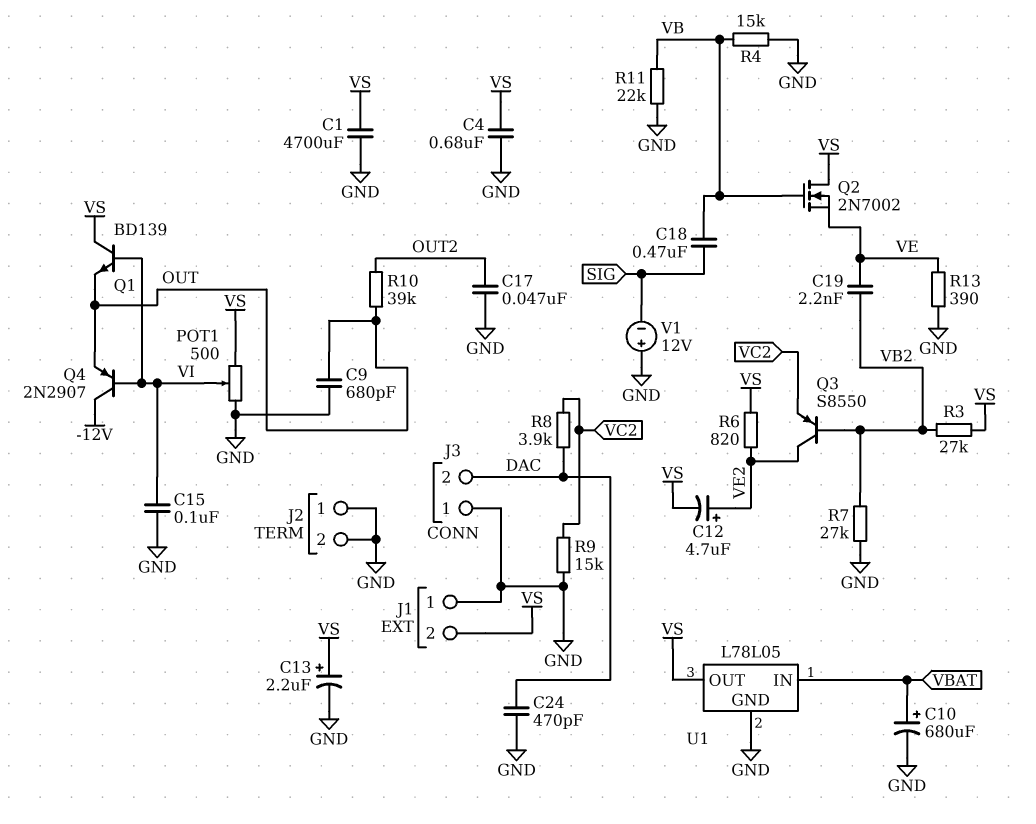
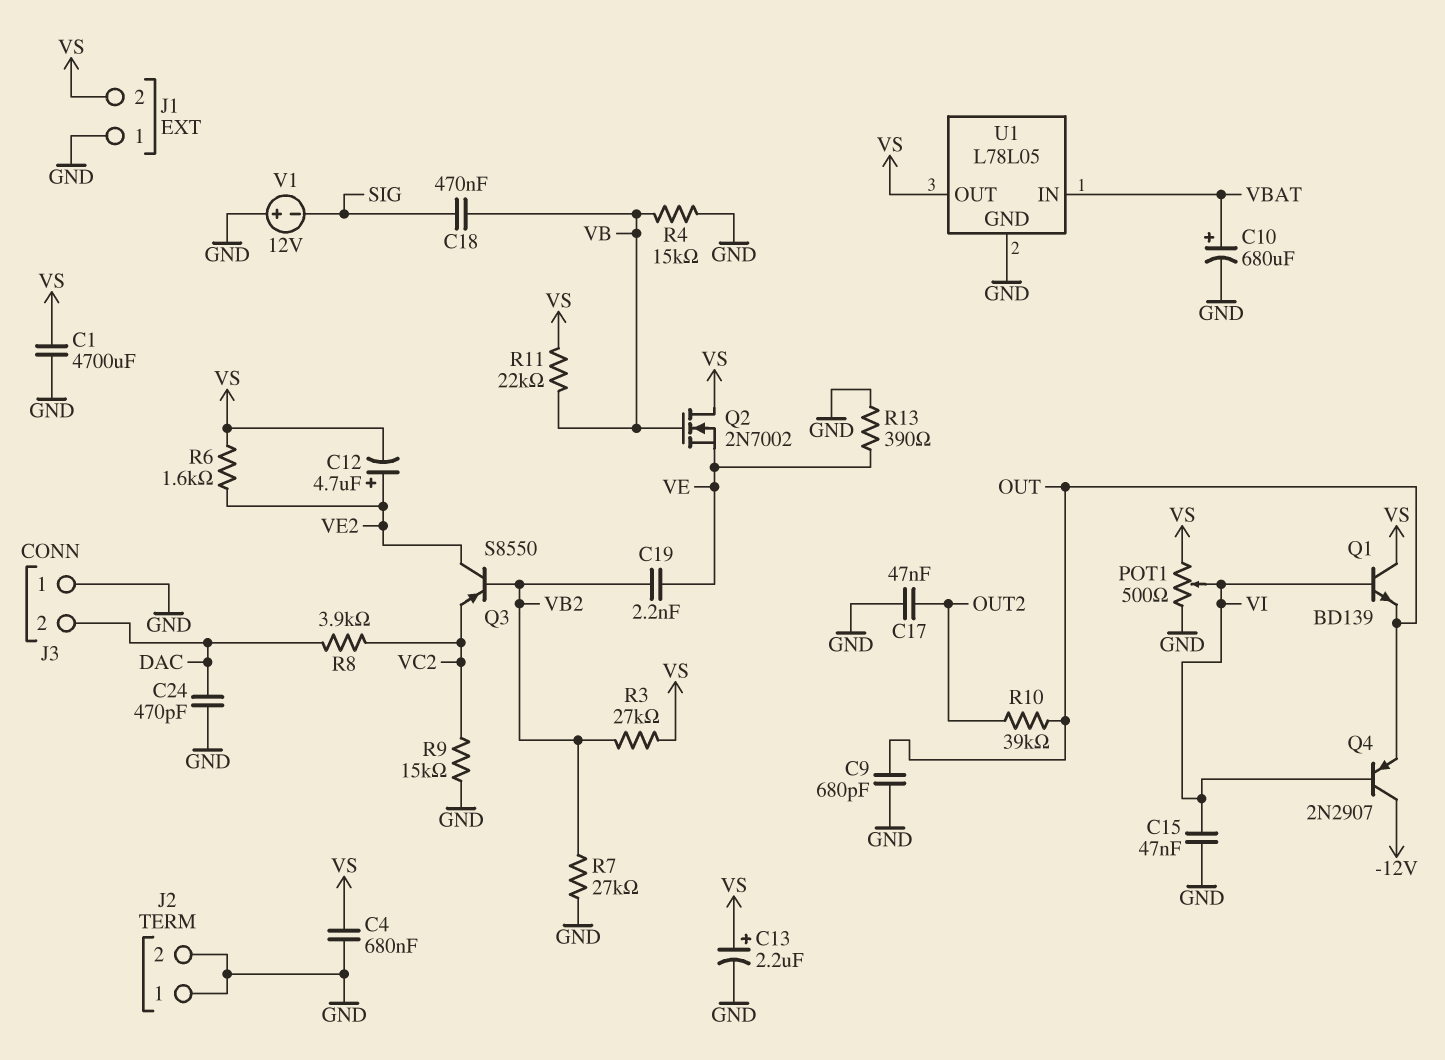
C15: 100nF (GND, VI) -> 47nF (GND, VI)
R6: 820 (VE2, VS) -> 1.6k (VE2, VS)
R11: 22k (GND, VB) -> 22k (VB, VS)

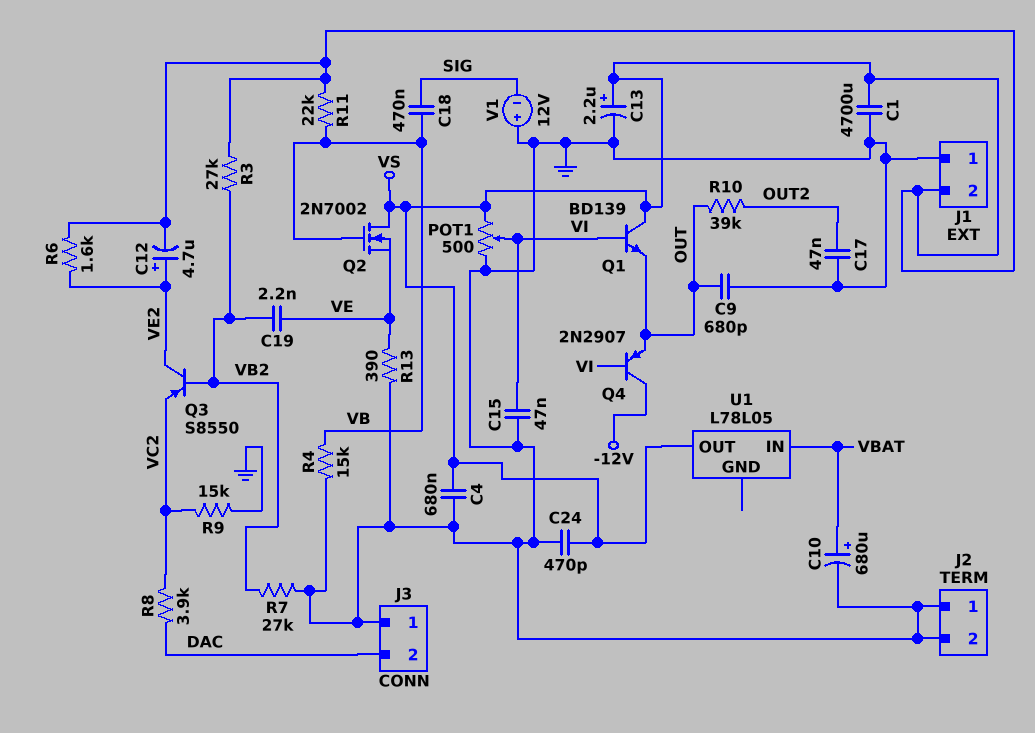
C24: 470pF (DAC, GND) -> 470pF (GND, VS)
U1 pin GND: GND -> none

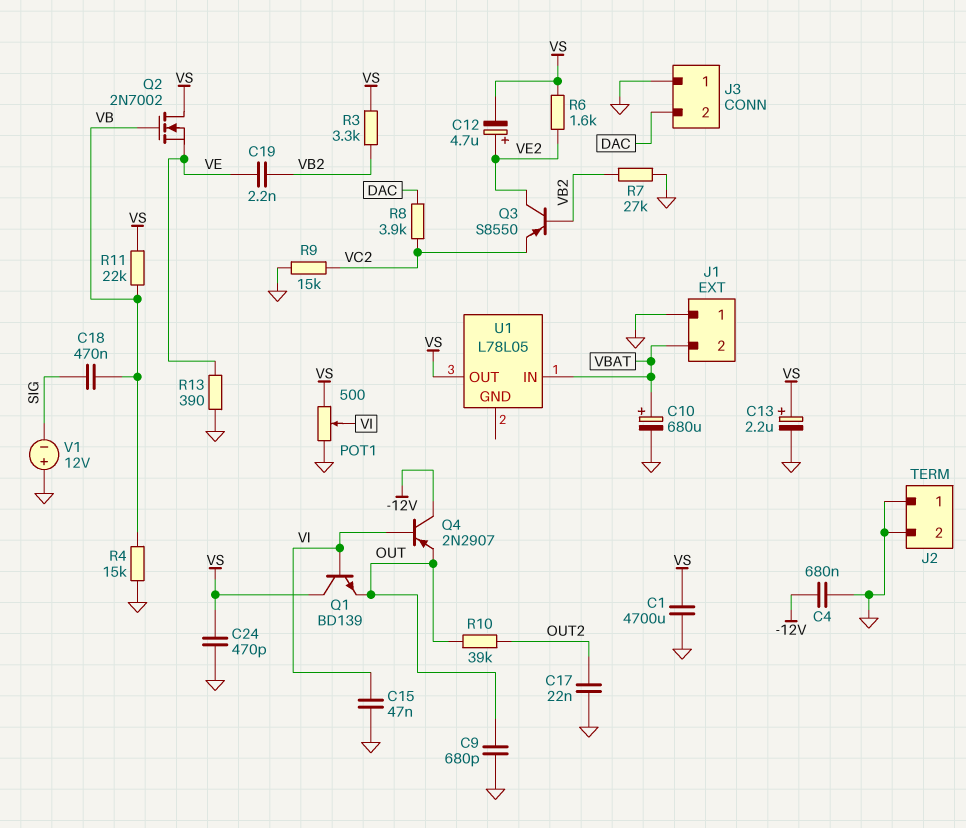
C4: 680nF (GND, VS) -> 680nF (-12V, GND)
C17: 47nF (GND, OUT2) -> 22nF (GND, OUT2)
J1 pin 2: VS -> VBAT
R3: 27k (VB2, VS) -> 3.3k (VB2, VS)

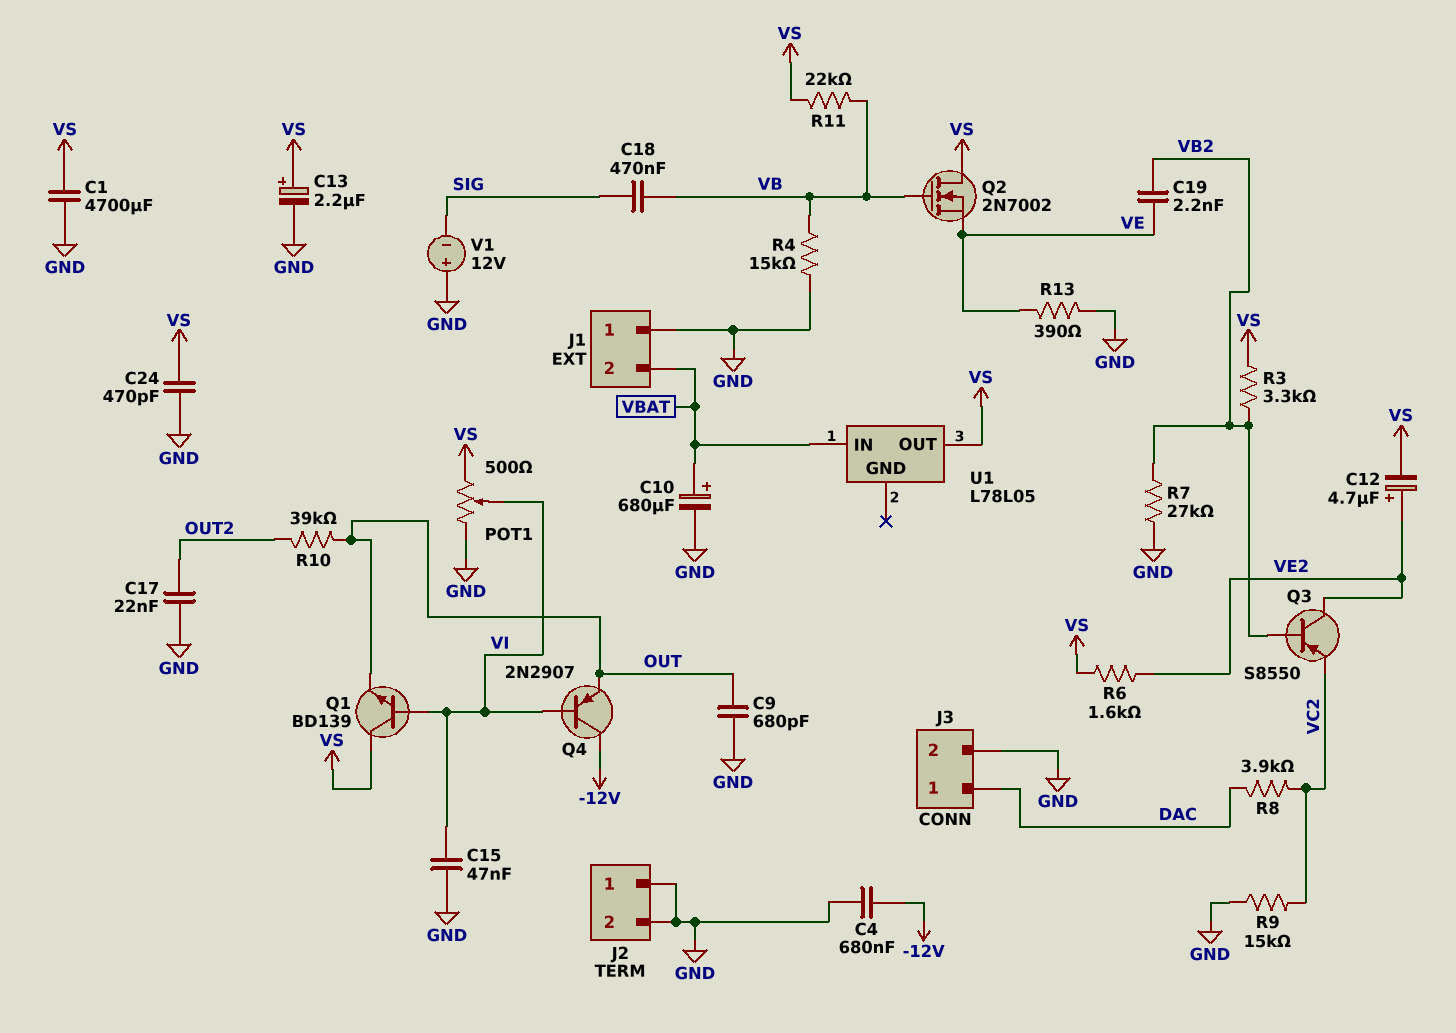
J3 pin 1: GND -> DAC
J3 pin 2: DAC -> GND

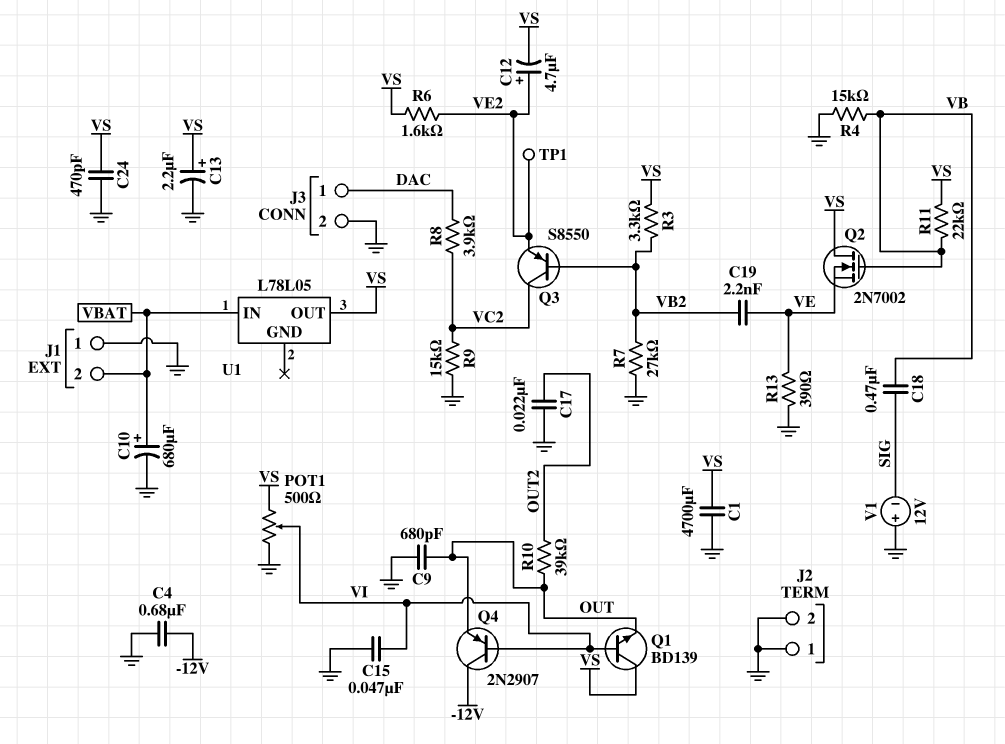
Q3: PNP S8550 (B VB2, C VE2, E VC2) -> PNP S8550 (B VB2, C VC2, E VE2)
TP1: none -> test point (VE2)

